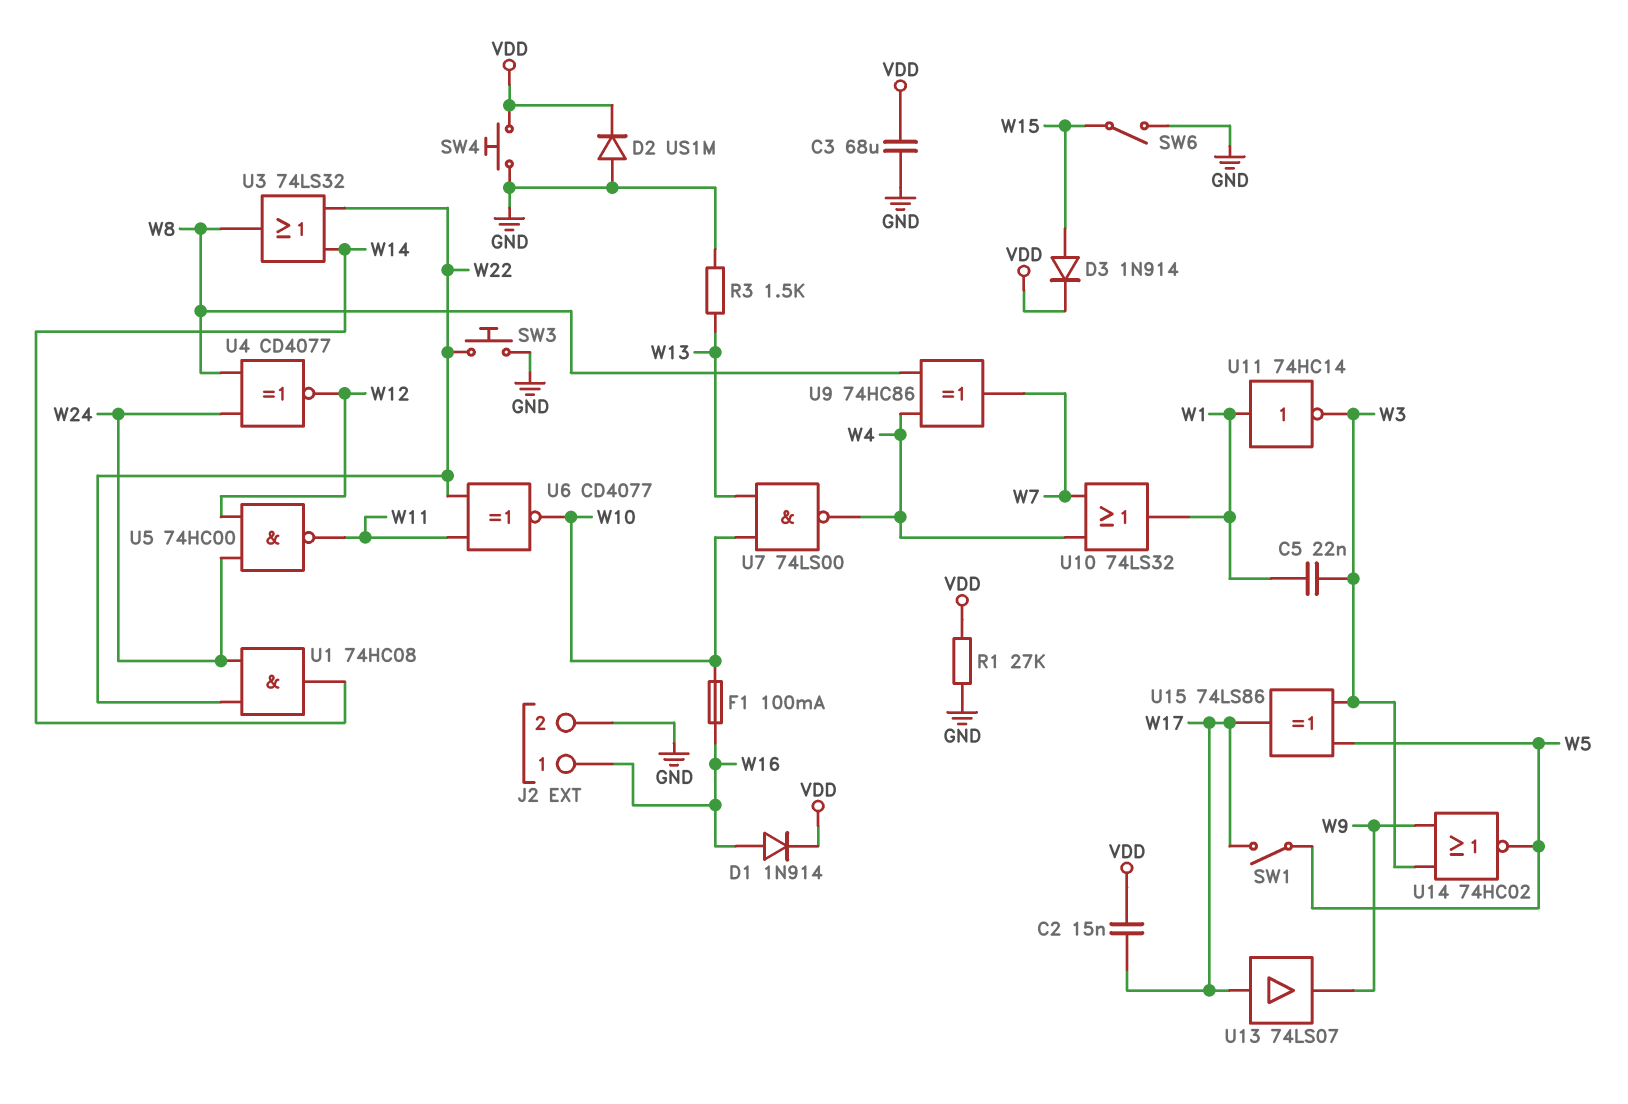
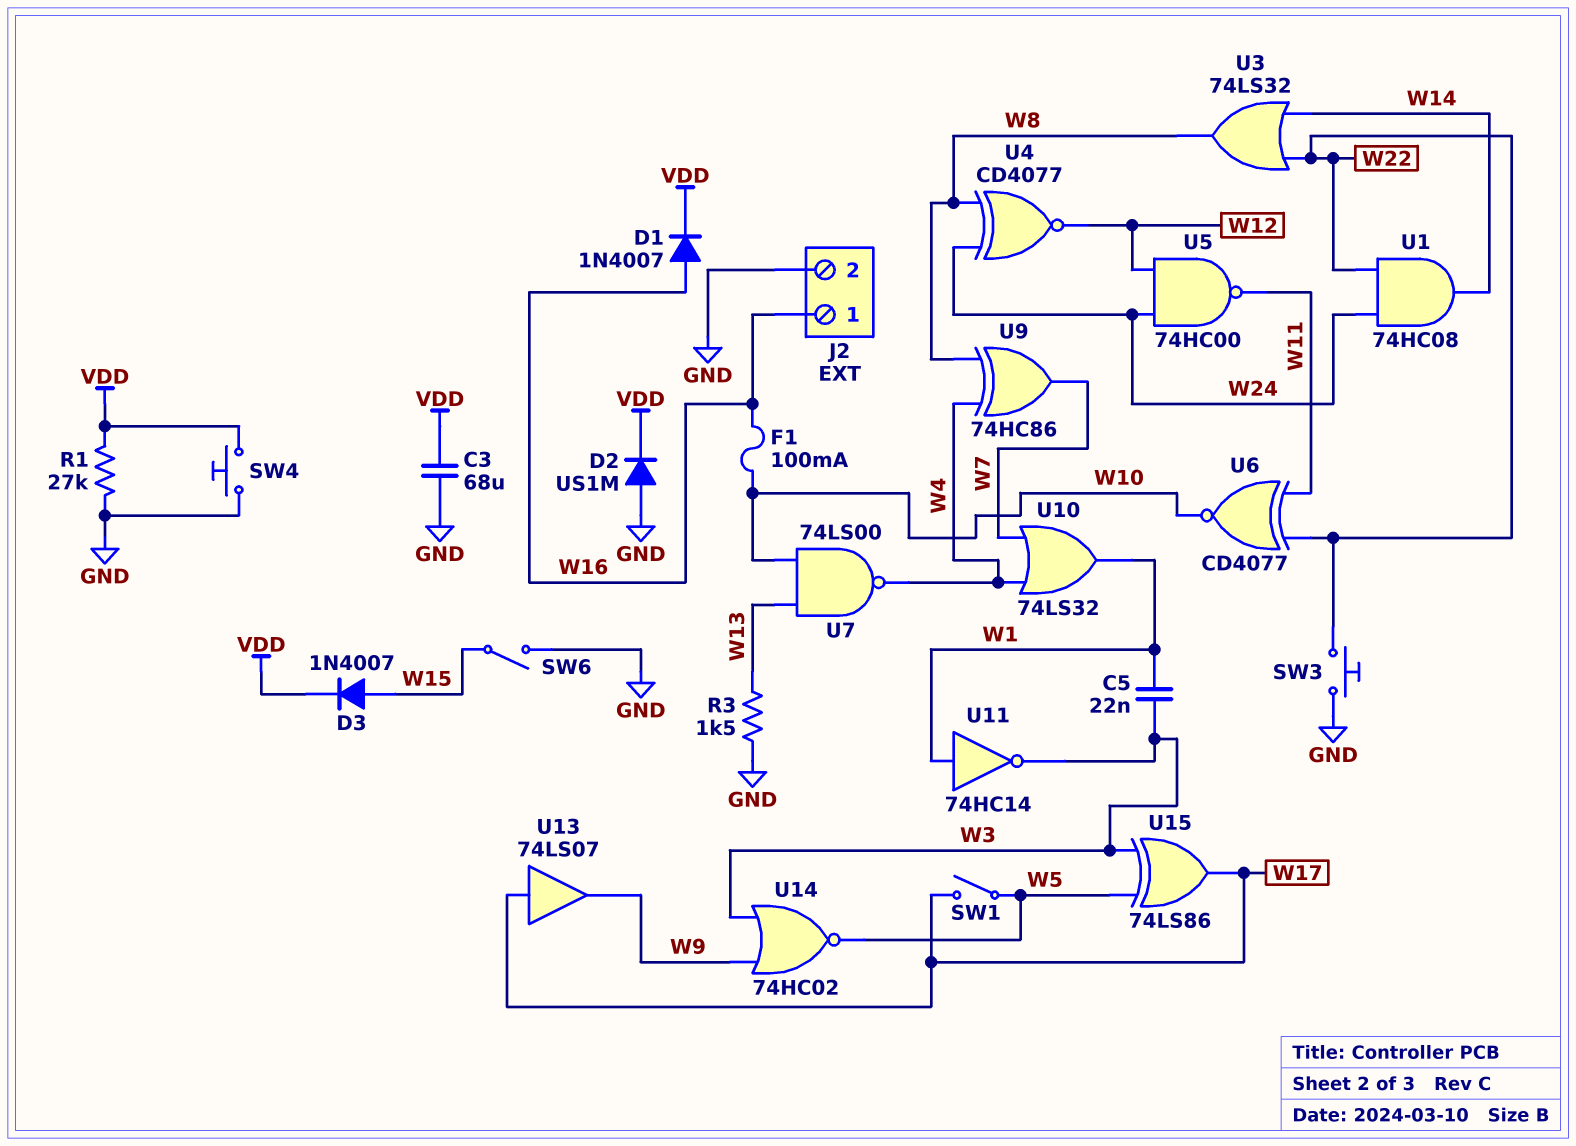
C2: 15nF (VDD, W17) -> none
D1: diode 1N914 (A W16, K VDD) -> diode 1N4007 (A W16, K VDD)
D3: diode 1N914 (A W15, K VDD) -> diode 1N4007 (A W15, K VDD)

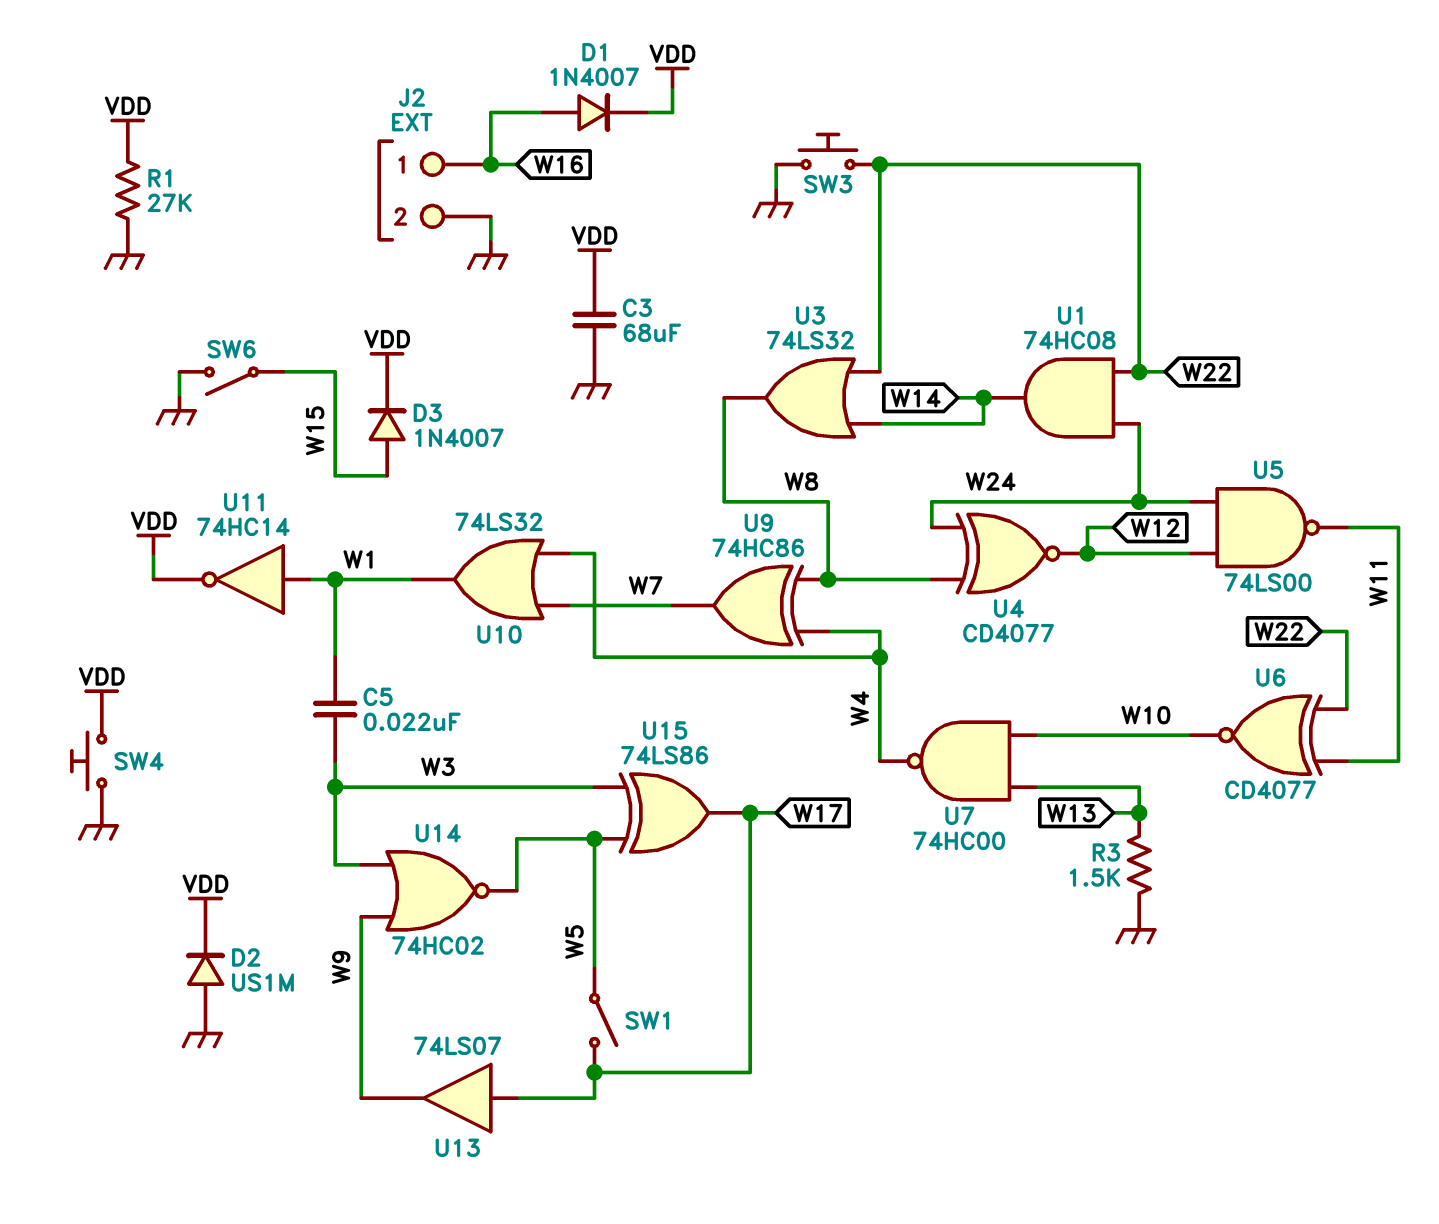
F1: 100mA (W10, W16) -> none
U5: NAND 74HC00 (in W12, in W24, out W11) -> NAND 74LS00 (in W12, in W24, out W11)
U7: NAND 74LS00 (in W10, in W13, out W4) -> NAND 74HC00 (in W10, in W13, out W4)
U11: NOT 74HC14 (in W1, out W3) -> NOT 74HC14 (in W1, out VDD)

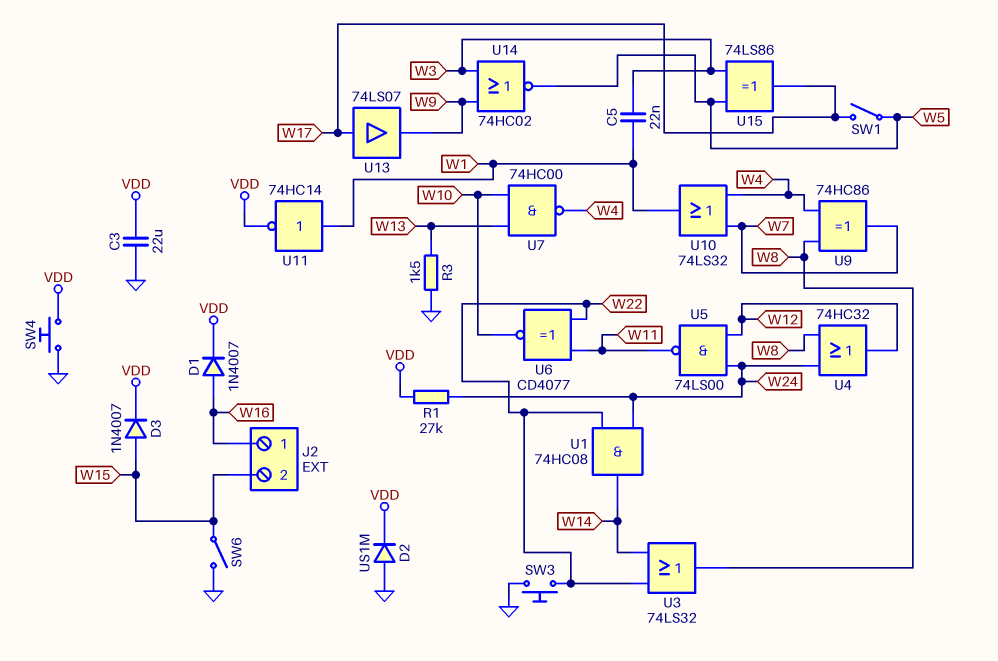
C3: 68uF (GND, VDD) -> 22uF (GND, VDD)
J2 pin 2: GND -> W15
R1: 27k (GND, VDD) -> 27k (VDD, W24)
U4: XNOR CD4077 (in W8, in W24, out W12) -> OR 74HC32 (in W8, in W24, out W12)

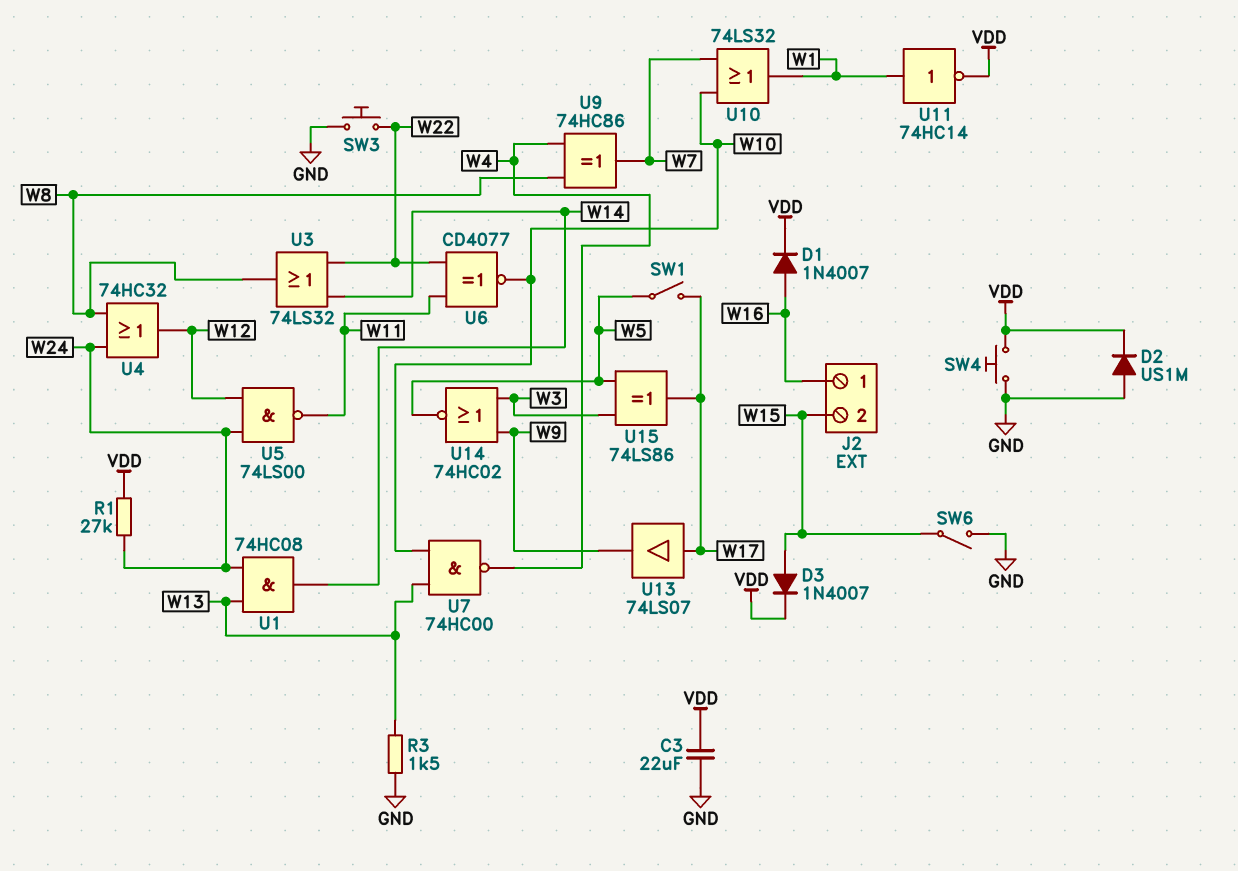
C5: 22nF (W1, W3) -> none
U1: AND 74HC08 (in W22, in W24, out W14) -> AND 74HC08 (in W13, in W24, out W14)
U10: OR 74LS32 (in W4, in W7, out W1) -> OR 74LS32 (in W7, in W10, out W1)

